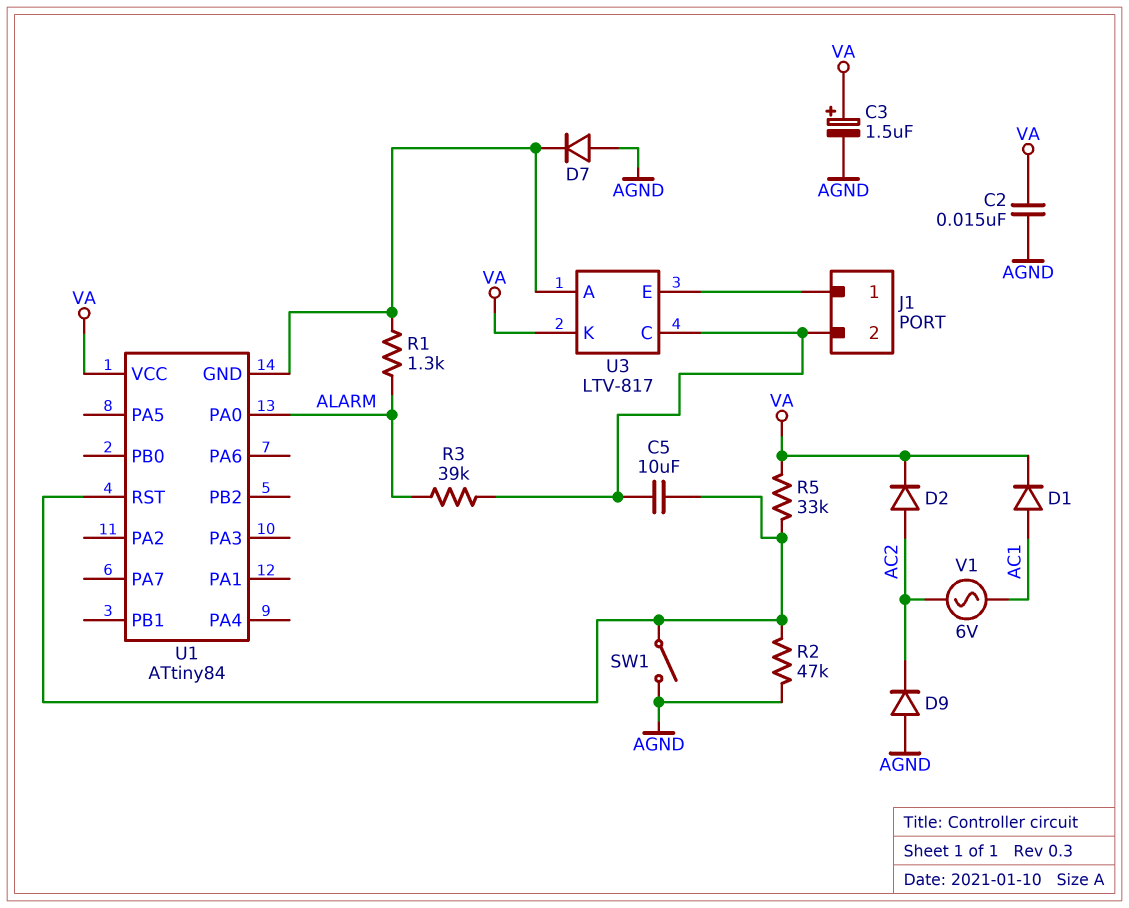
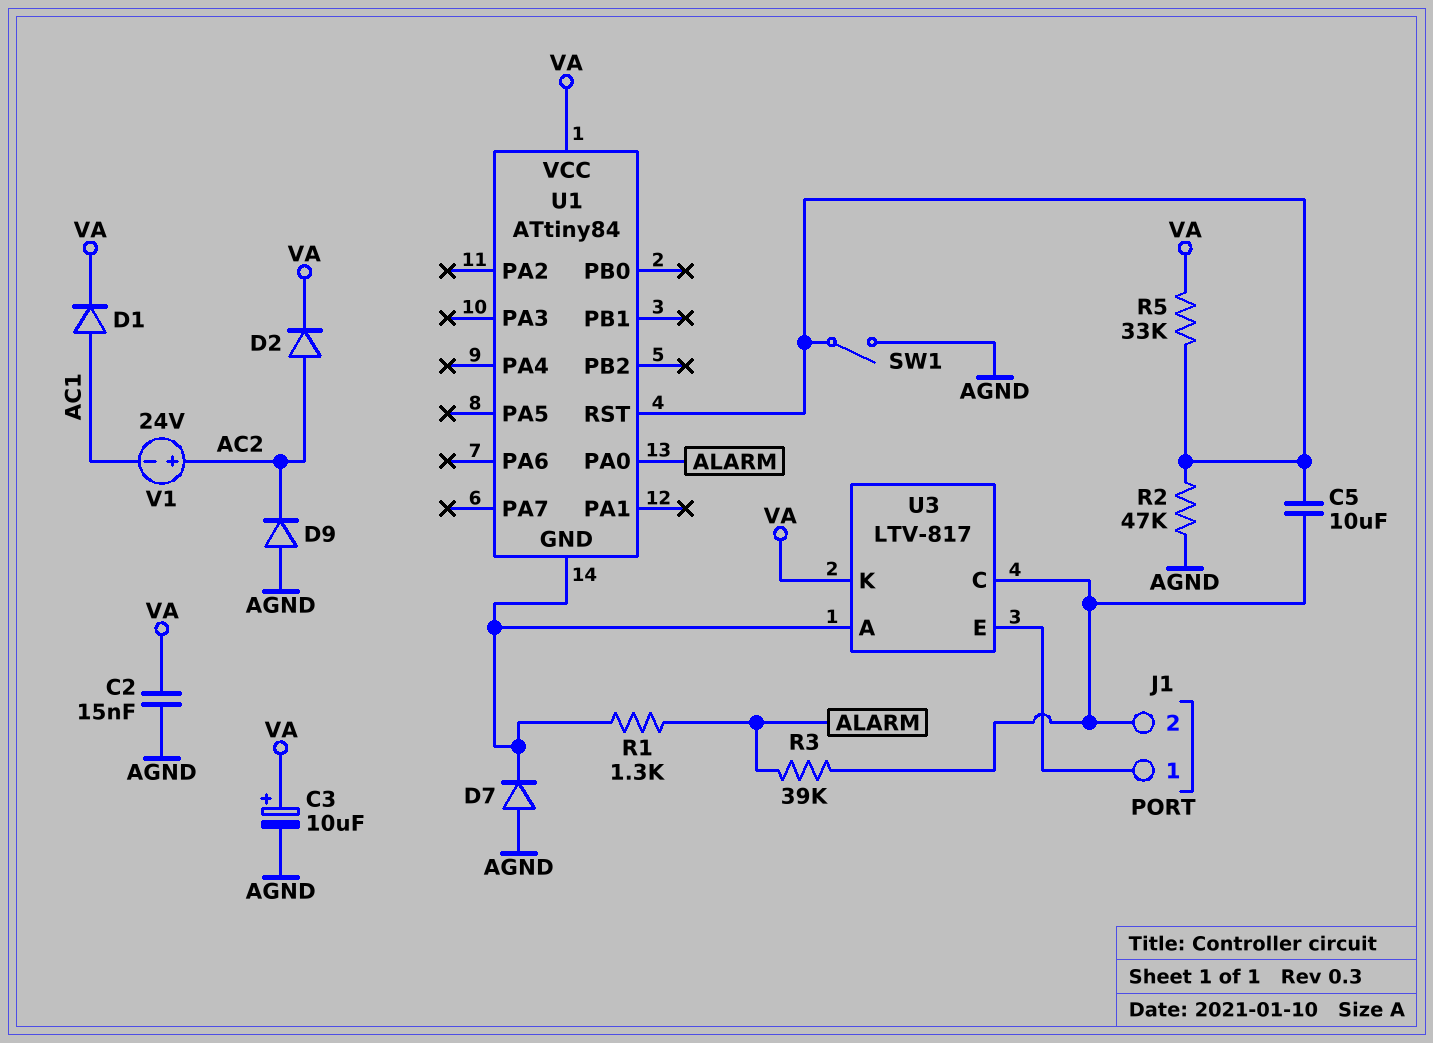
C3: 1.5uF (plus VA, minus AGND) -> 10uF (plus VA, minus AGND)
V1: AC 6V (AC1, AC2) -> 24V (plus AC2, minus AC1)

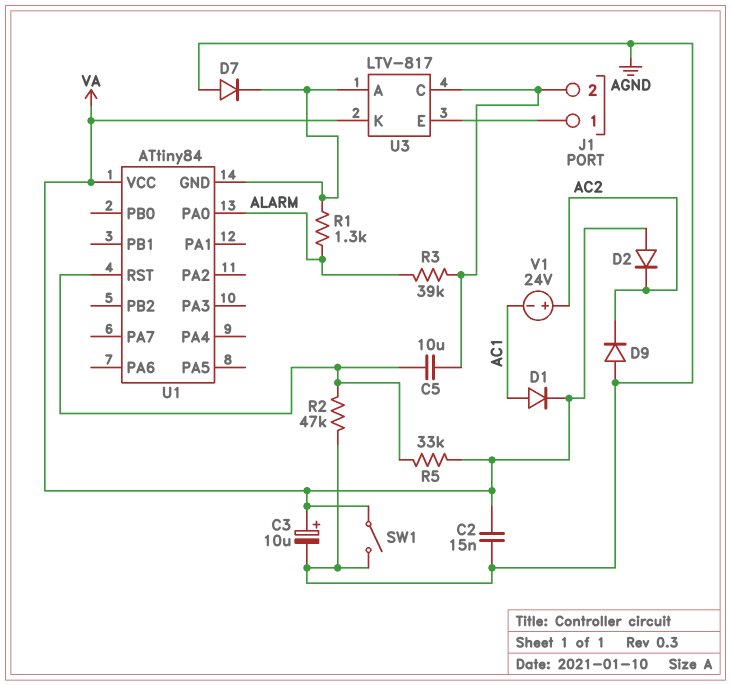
D2: diode (A AC2, K VA) -> diode (A VA, K AC2)
SW1: switch (AGND, U1/RST) -> switch (AGND, VA)

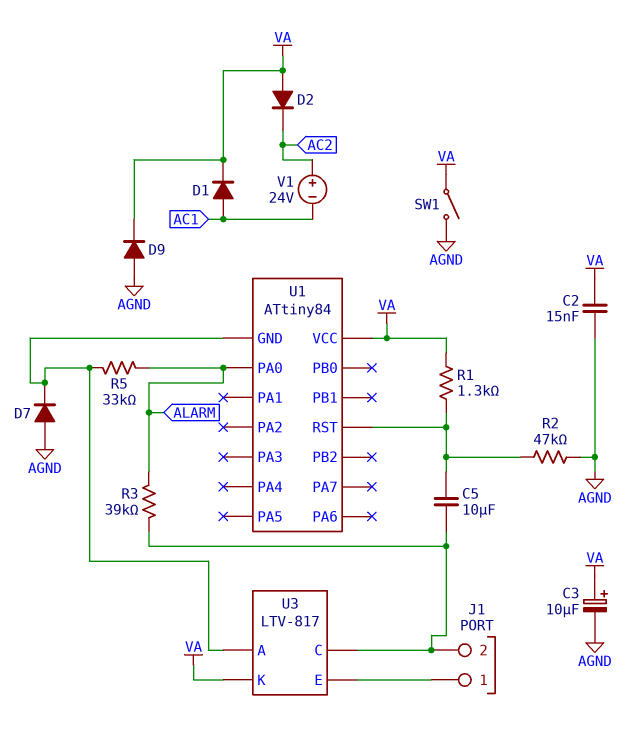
D9: diode (A AGND, K AC2) -> diode (A AGND, K VA)
R1: 1.3k (ALARM, U1/GND) -> 1.3k (U1/RST, VA)
R5: 33k (U1/RST, VA) -> 33k (ALARM, U1/GND)

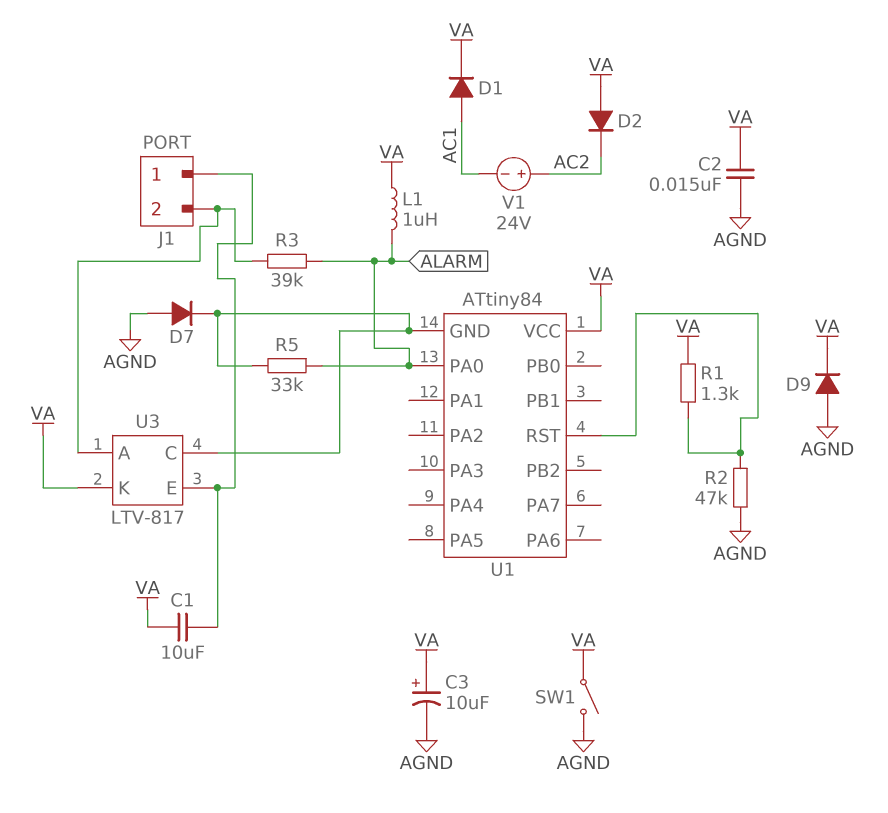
C1: none -> 10uF (J1/1, VA)
C5: 10uF (J1/2, U1/RST) -> none
L1: none -> 1uH (ALARM, VA)
U3 pin A: U1/GND -> J1/2
U3 pin C: J1/2 -> U1/GND

